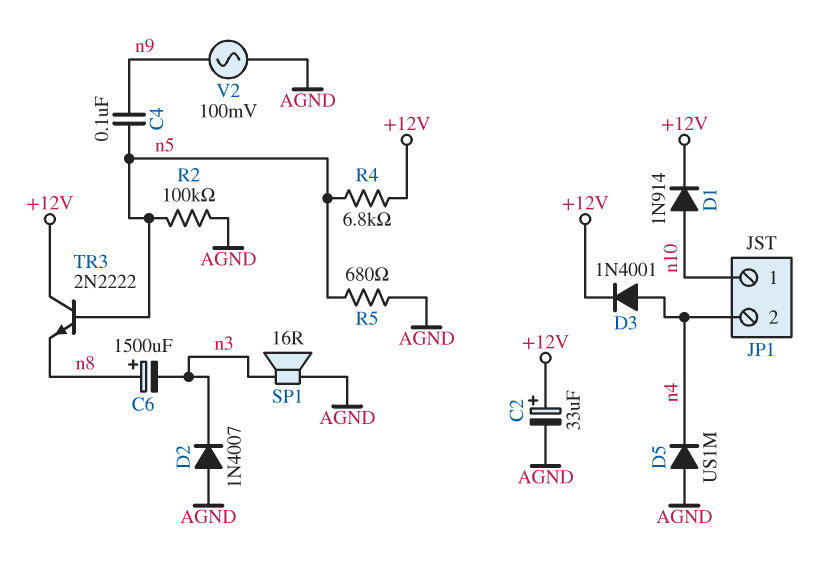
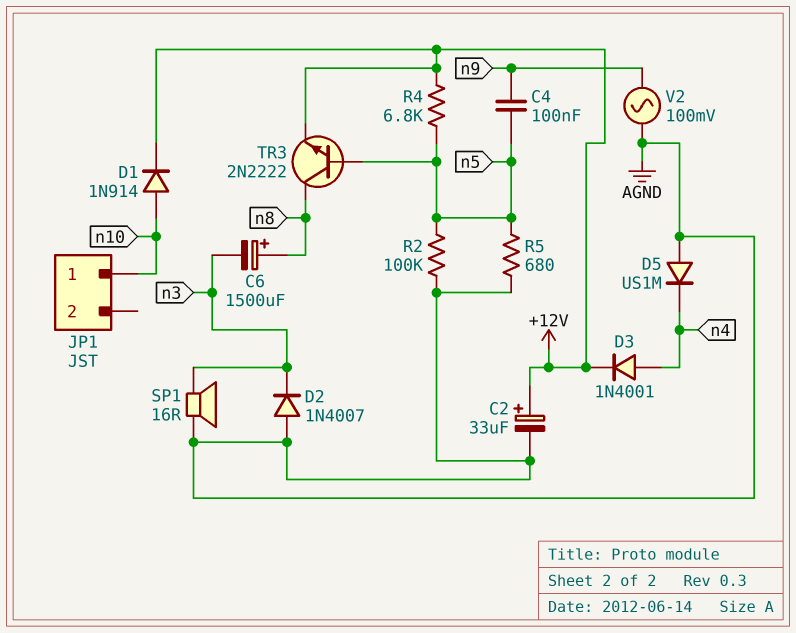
JP1 pin 2: n4 -> none
TR3: NPN 2N2222 (B n5, C +12V, E n8) -> NPN 2N2222 (B n5, C n8, E +12V)

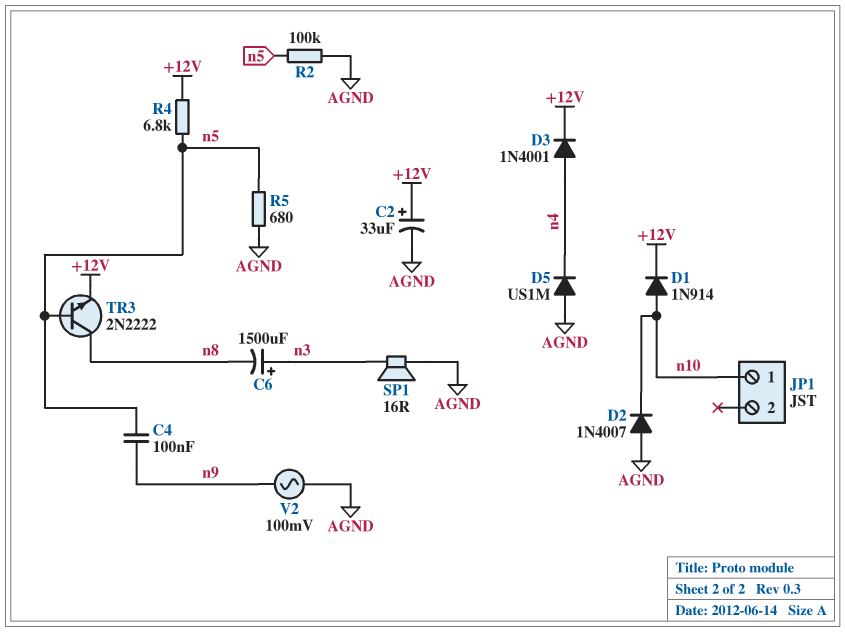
C6: 1500uF (plus n8, minus n3) -> 1500uF (plus n3, minus n8)
D2: diode 1N4007 (A AGND, K n3) -> diode 1N4007 (A AGND, K n10)

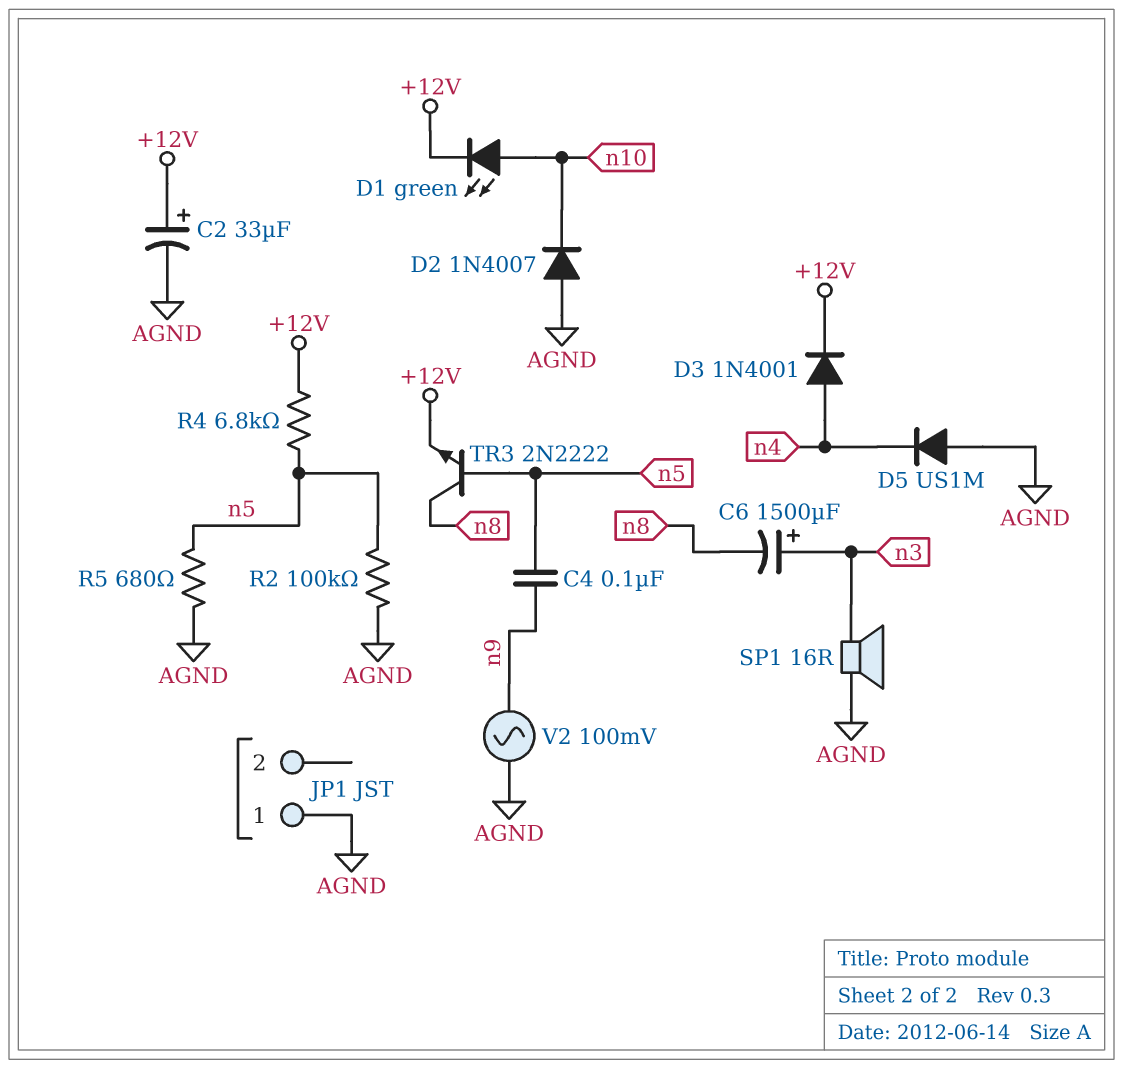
D1: diode 1N914 (A n10, K +12V) -> LED green (A n10, K +12V)
JP1 pin 1: n10 -> AGND

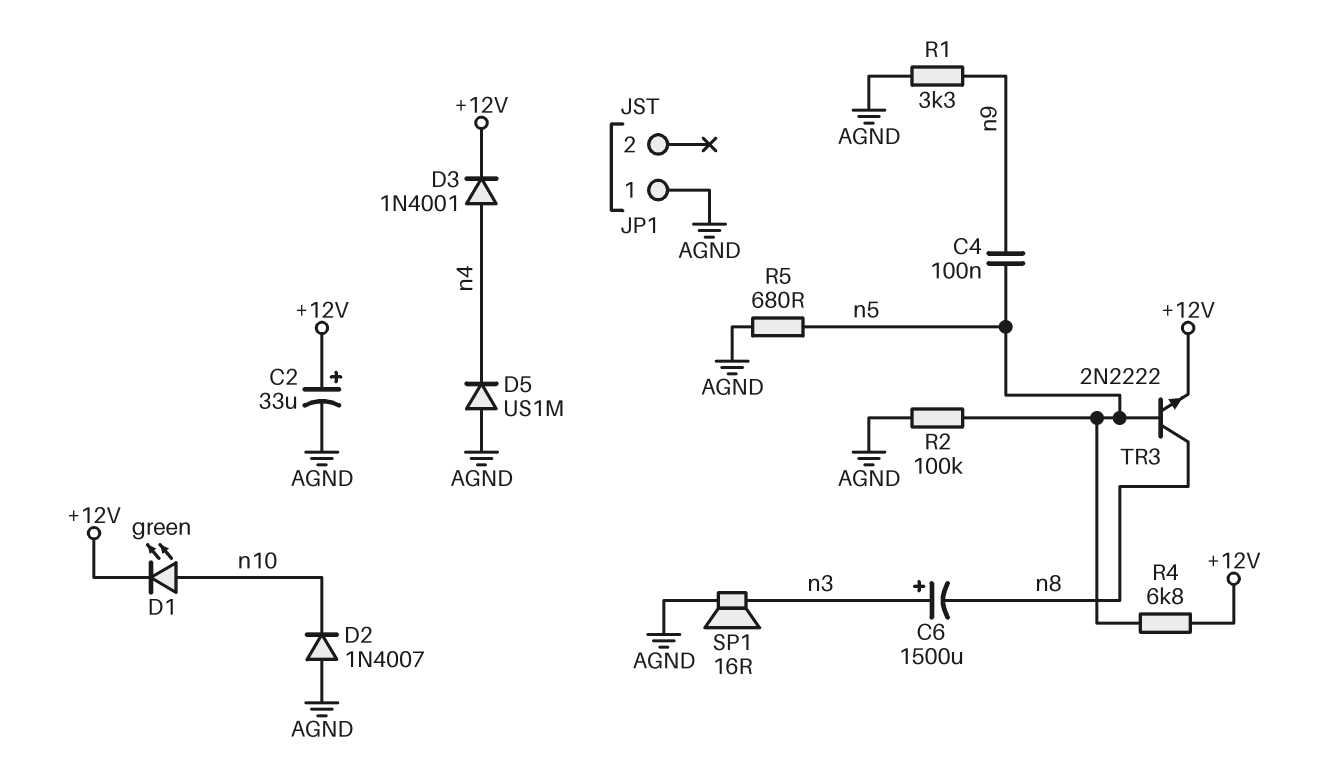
R1: none -> 3.3k (AGND, n9)
V2: AC 100mV (AGND, n9) -> none

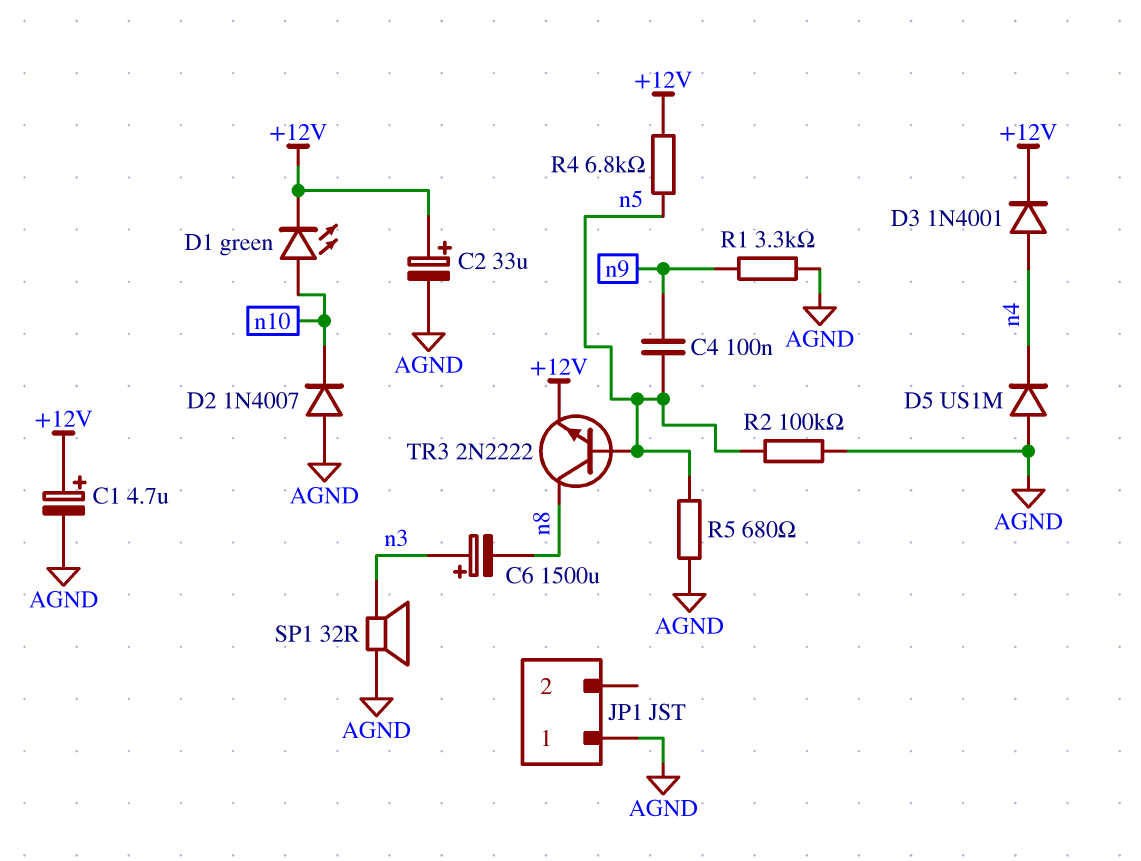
C1: none -> 4.7uF (plus +12V, minus AGND)
SP1: speaker 16R (AGND, n3) -> speaker 32R (AGND, n3)

